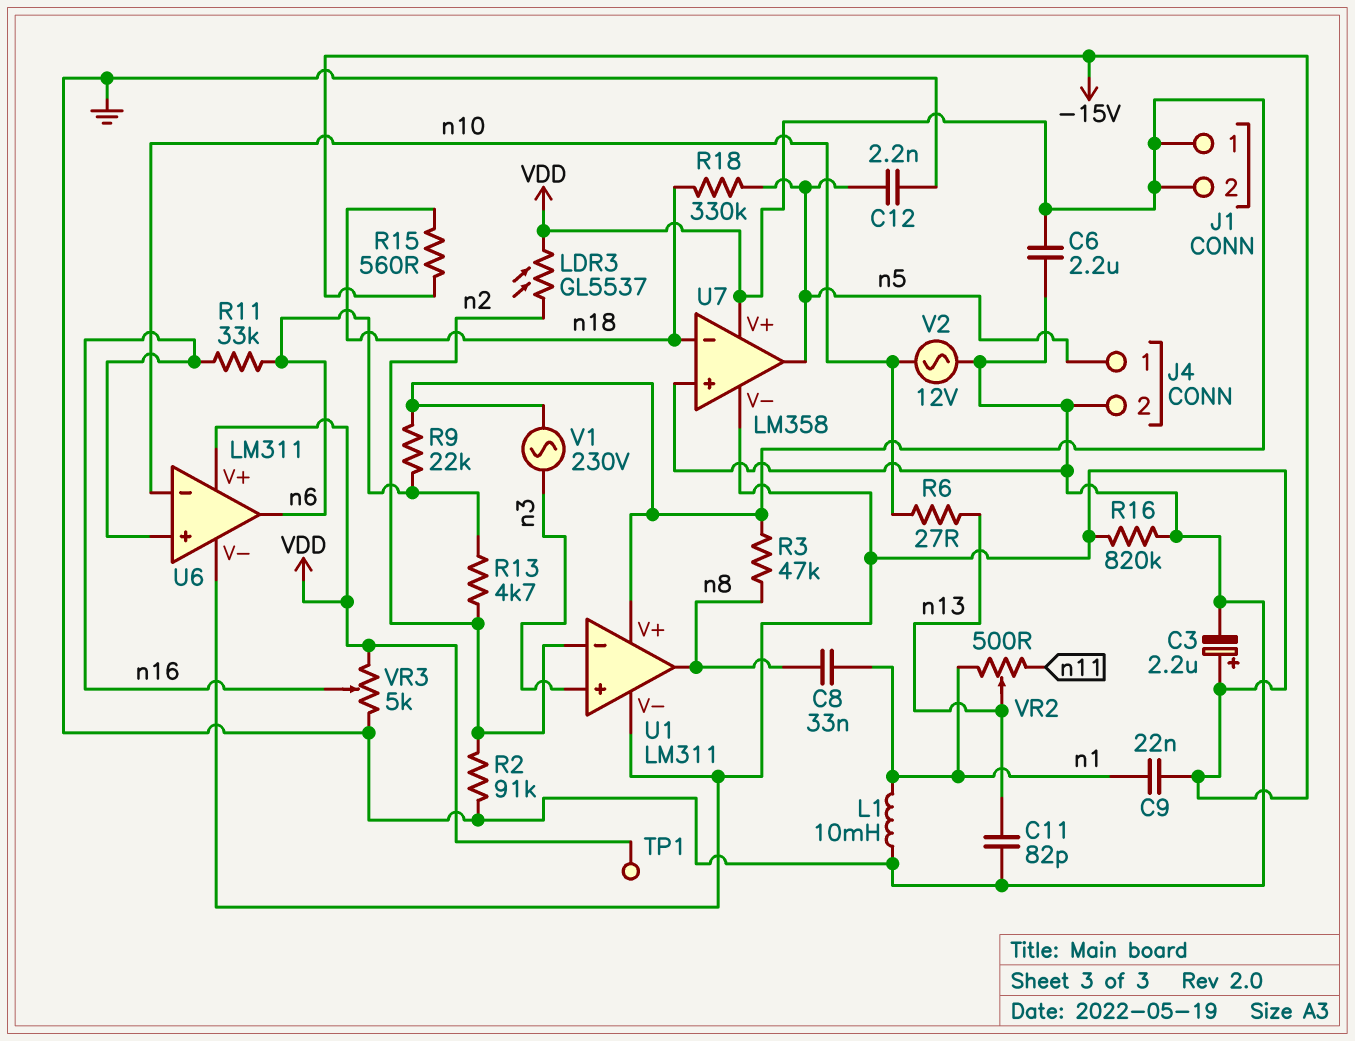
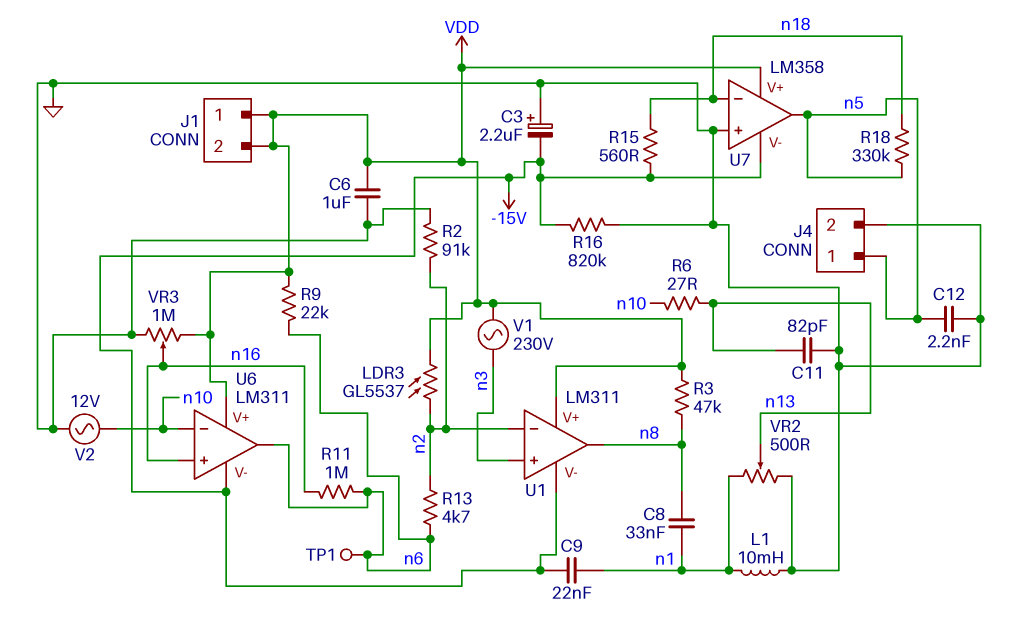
C3: 2.2uF (plus -15V, minus GND) -> 2.2uF (plus GND, minus -15V)
C6: 2.2uF (GND, VDD) -> 1uF (GND, VDD)
R11: 33k (n6, n16) -> 1M (n6, n16)
TP1: test point (VDD) -> test point (n6)
VR2: 500 (n1, n11, wiper n13) -> 500 (GND, n1, wiper n13)
VR3: 5k (GND, VDD, wiper n16) -> 1M (GND, VDD, wiper n16)

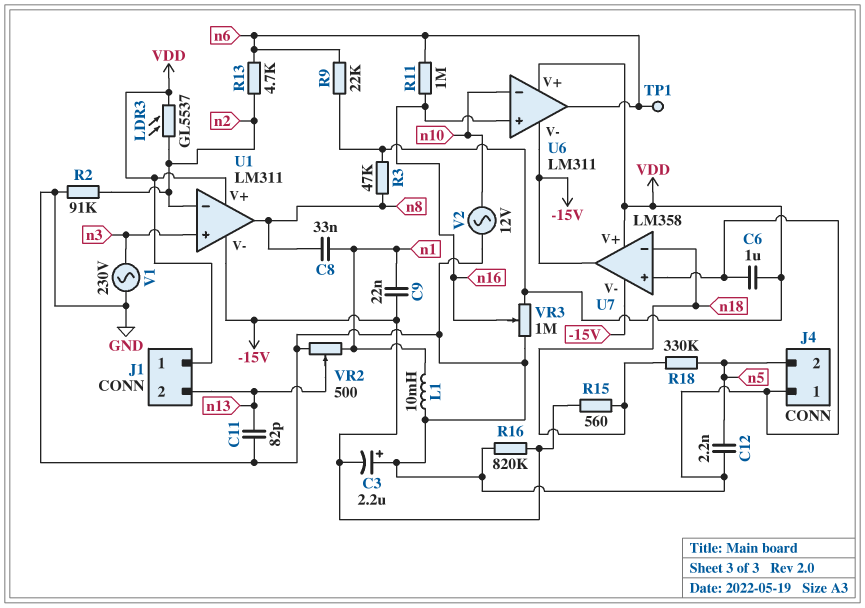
J1 pin 2: VDD -> n13
J4 pin 1: n5 -> GND
J4 pin 2: GND -> n5
R6: 27 (n10, n13) -> none
U7 pin out: n5 -> -15V
V1: AC 230V (VDD, n3) -> AC 230V (GND, n3)

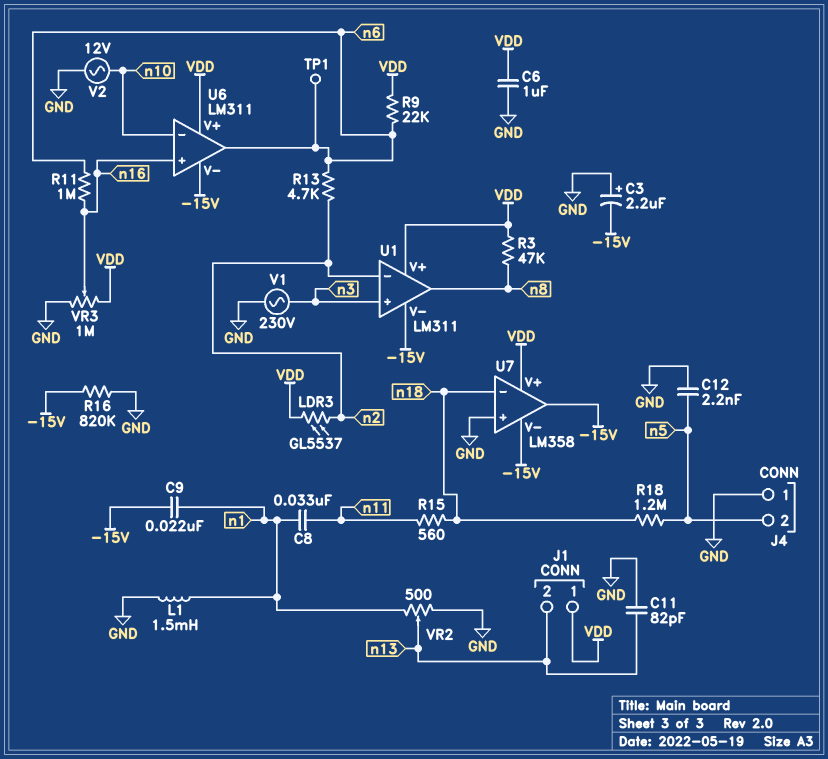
C8: 33nF (n1, n8) -> 33nF (n1, n11)
L1: 10mH (GND, n1) -> 1.5mH (GND, n1)
R2: 91k (GND, n2) -> none
R15: 560 (-15V, n18) -> 560 (n11, n18)
R18: 330k (n5, n18) -> 1.2M (n5, n18)

